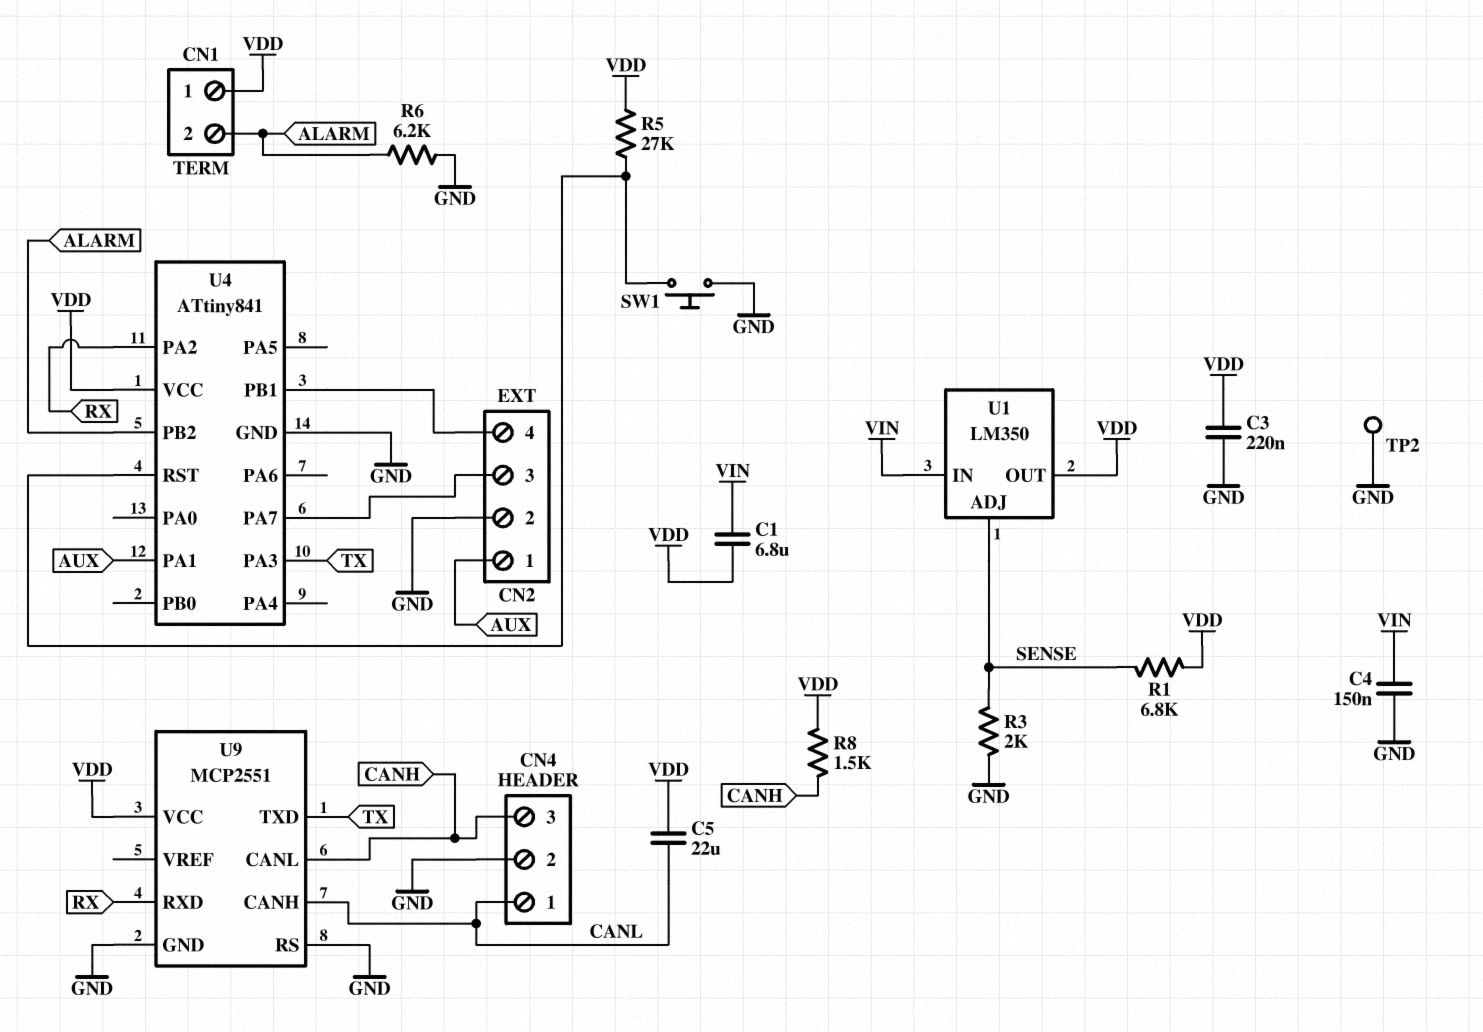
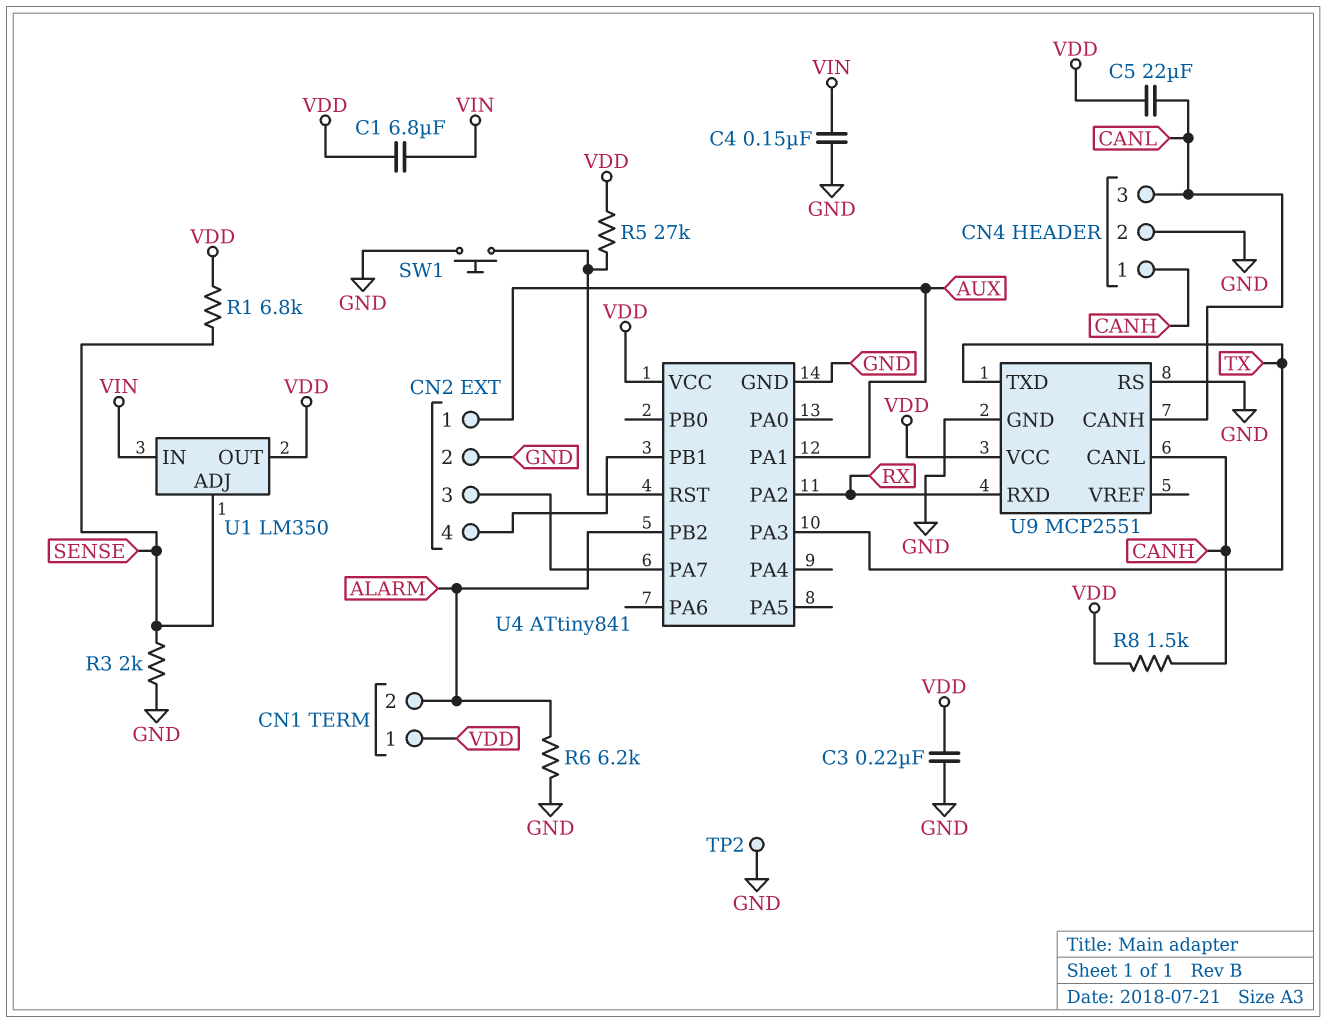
CN4 pin 1: CANL -> CANH
CN4 pin 3: CANH -> CANL

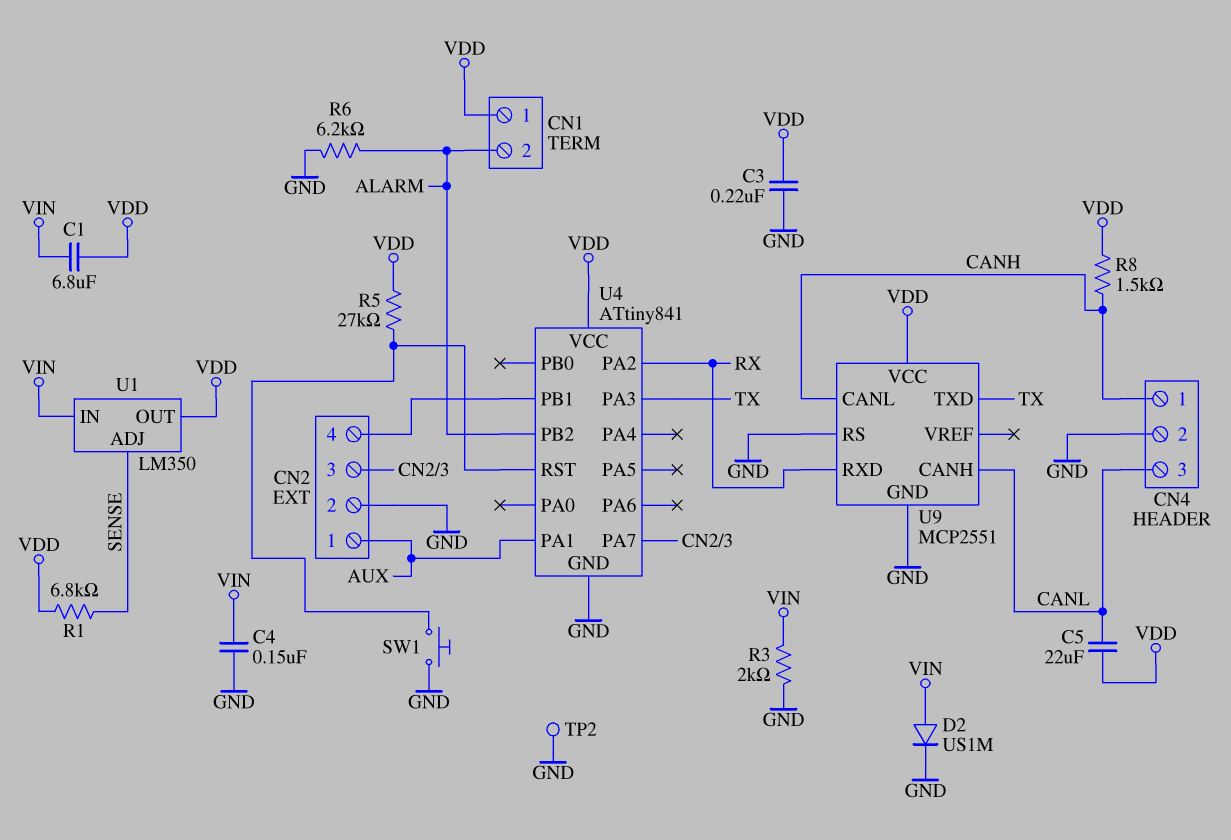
D2: none -> diode US1M (A VIN, K GND)
R3: 2k (GND, SENSE) -> 2k (GND, VIN)

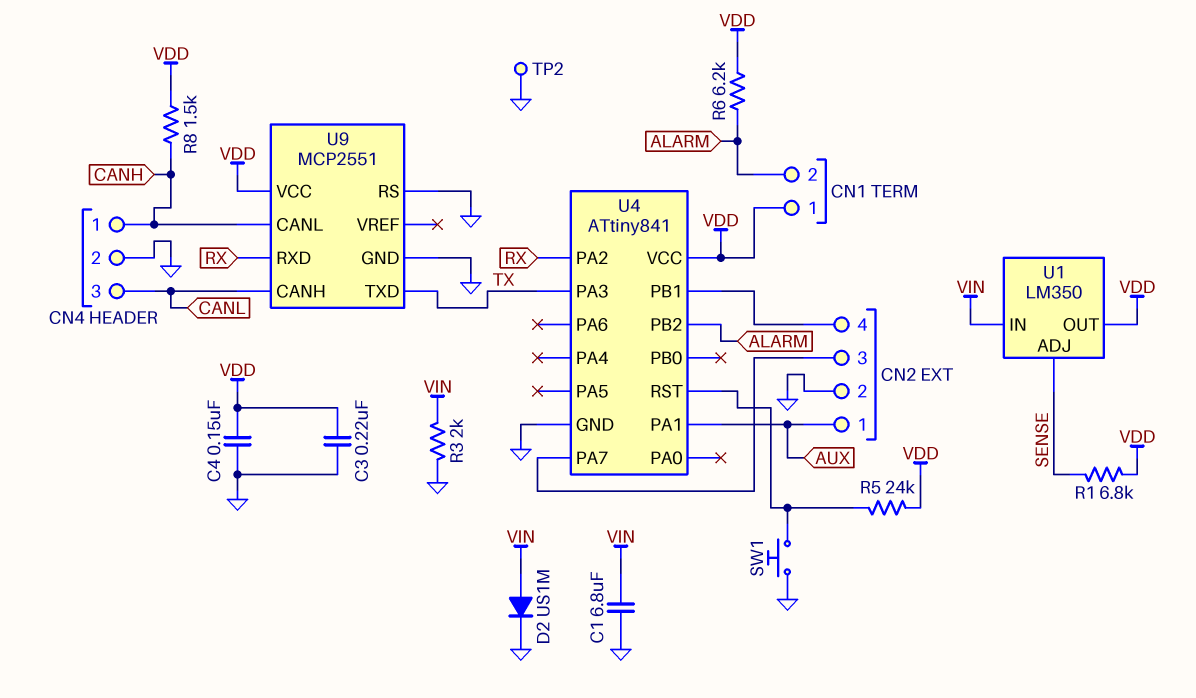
C1: 6.8uF (VDD, VIN) -> 6.8uF (GND, VIN)
C4: 150nF (GND, VIN) -> 150nF (GND, VDD)
C5: 22uF (CANL, VDD) -> none
R5: 27k (U4/RST, VDD) -> 24k (U4/RST, VDD)
R6: 6.2k (ALARM, GND) -> 6.2k (ALARM, VDD)

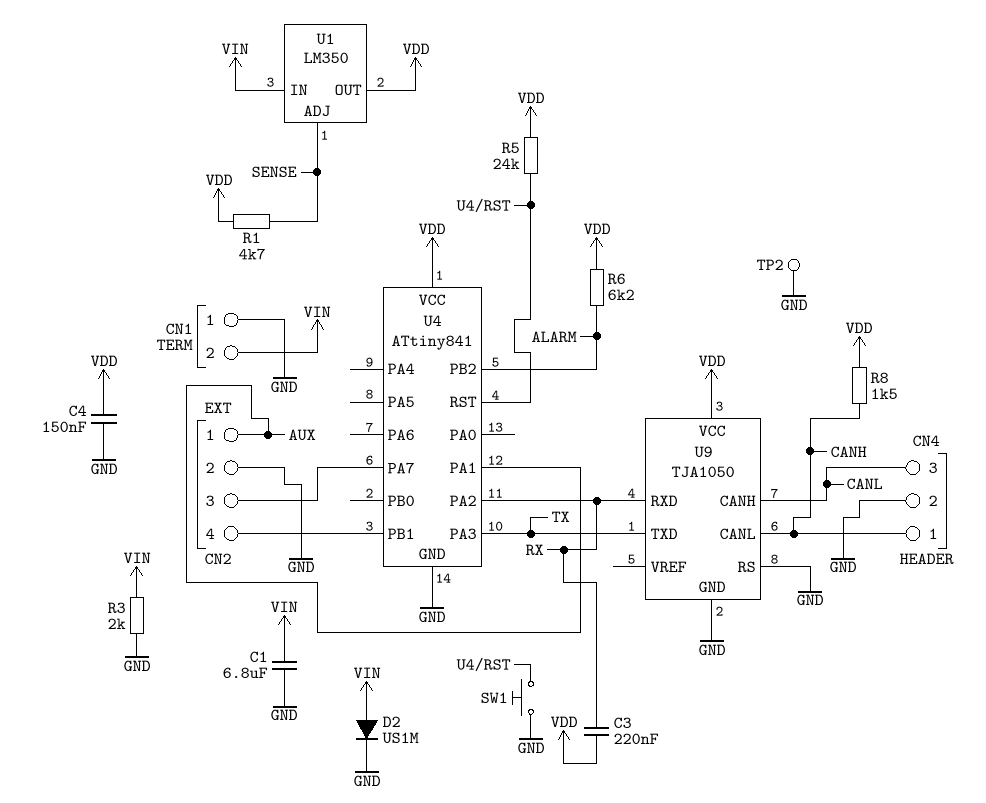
C3: 220nF (GND, VDD) -> 220nF (RX, VDD)
CN1 pin 1: VDD -> GND
CN1 pin 2: ALARM -> VIN
R1: 6.8k (SENSE, VDD) -> 4.7k (SENSE, VDD)
U9: MCP2551 -> TJA1050

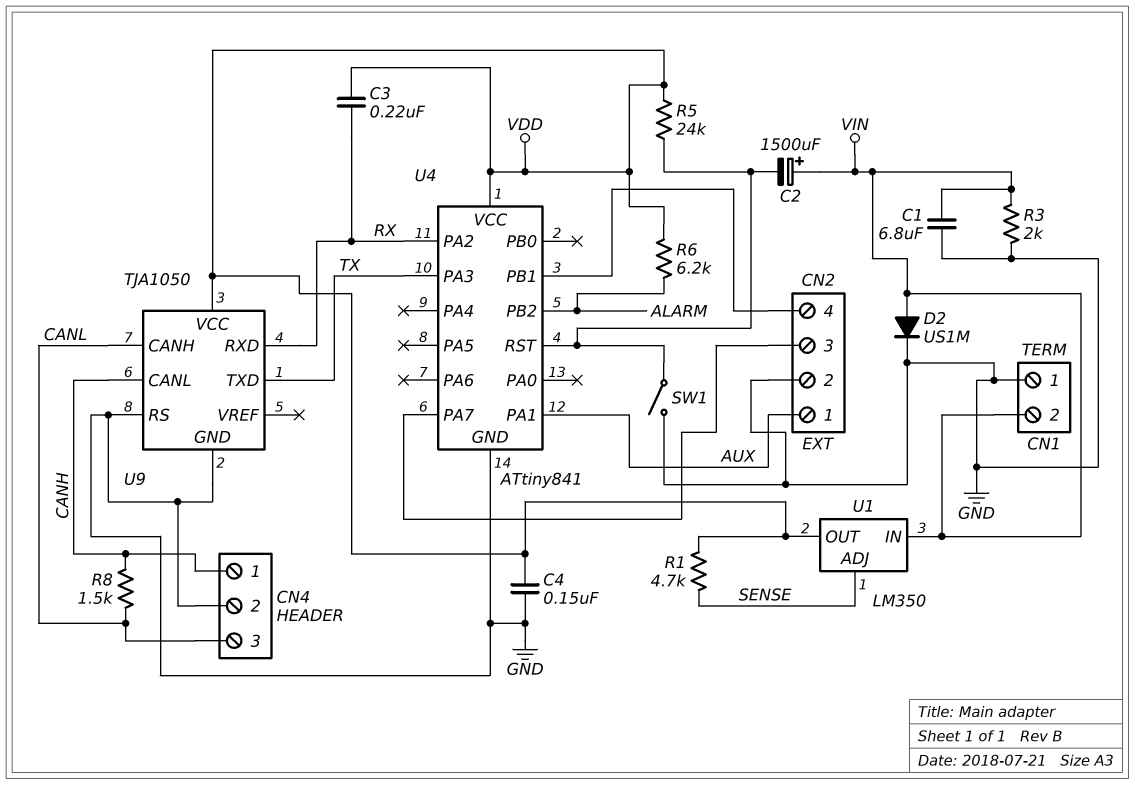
C2: none -> 1500uF (plus VIN, minus U4/RST)
R8: 1.5k (CANH, VDD) -> 1.5k (CANH, CANL)
SW1: button (GND, U4/RST) -> switch (GND, U4/RST)
TP2: test point (GND) -> none

